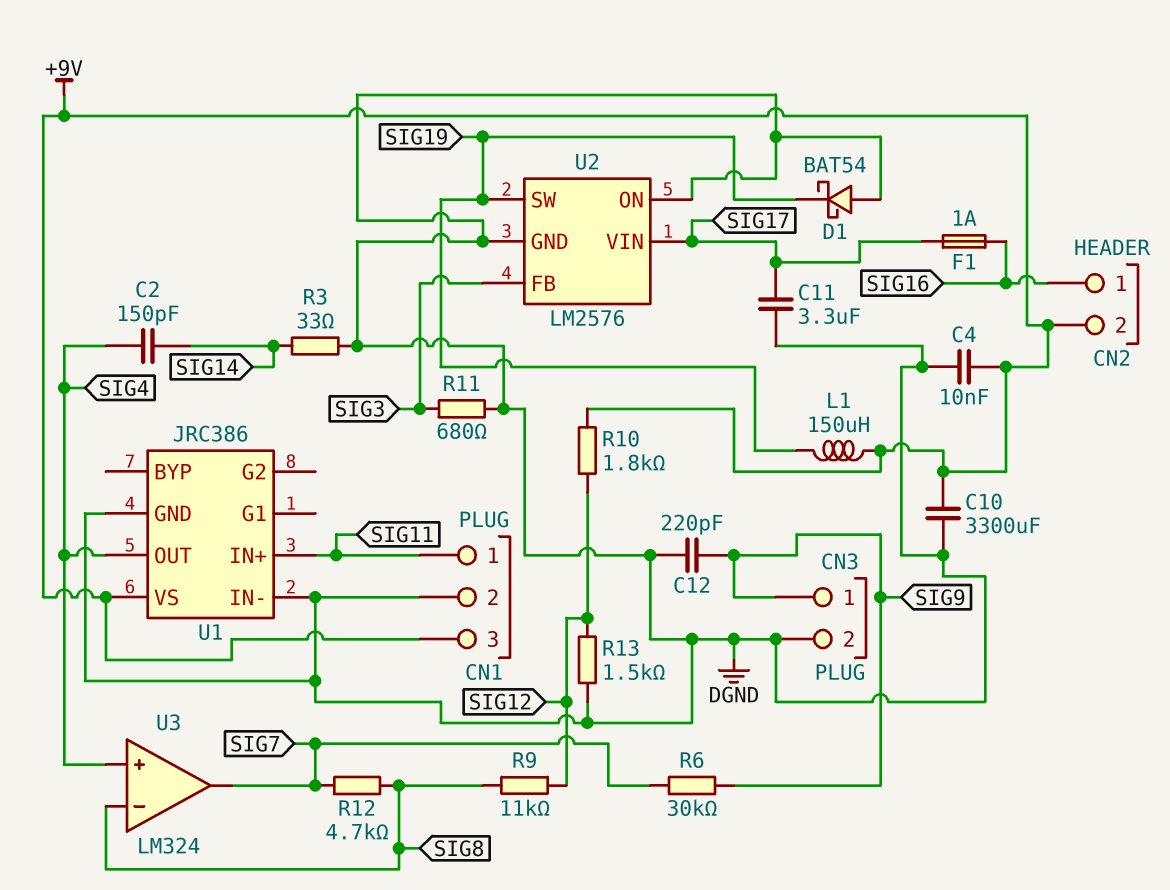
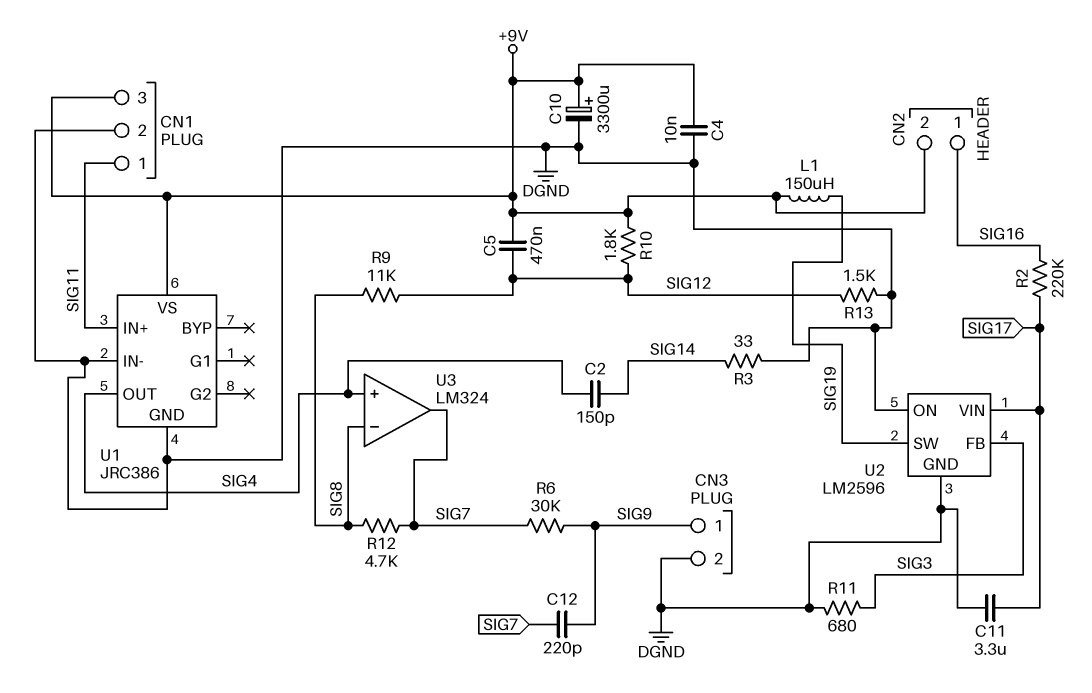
C5: none -> 470nF (+9V, SIG12)
C10: 3300uF (+9V, DGND) -> 3300uF (plus +9V, minus DGND)
C12: 220pF (DGND, SIG9) -> 220pF (SIG7, SIG9)
D1: schottky BAT54 (A DGND, K SIG19) -> none
F1: 1A (SIG16, SIG17) -> none
R2: none -> 220k (SIG16, SIG17)
U2: LM2576 -> LM2596

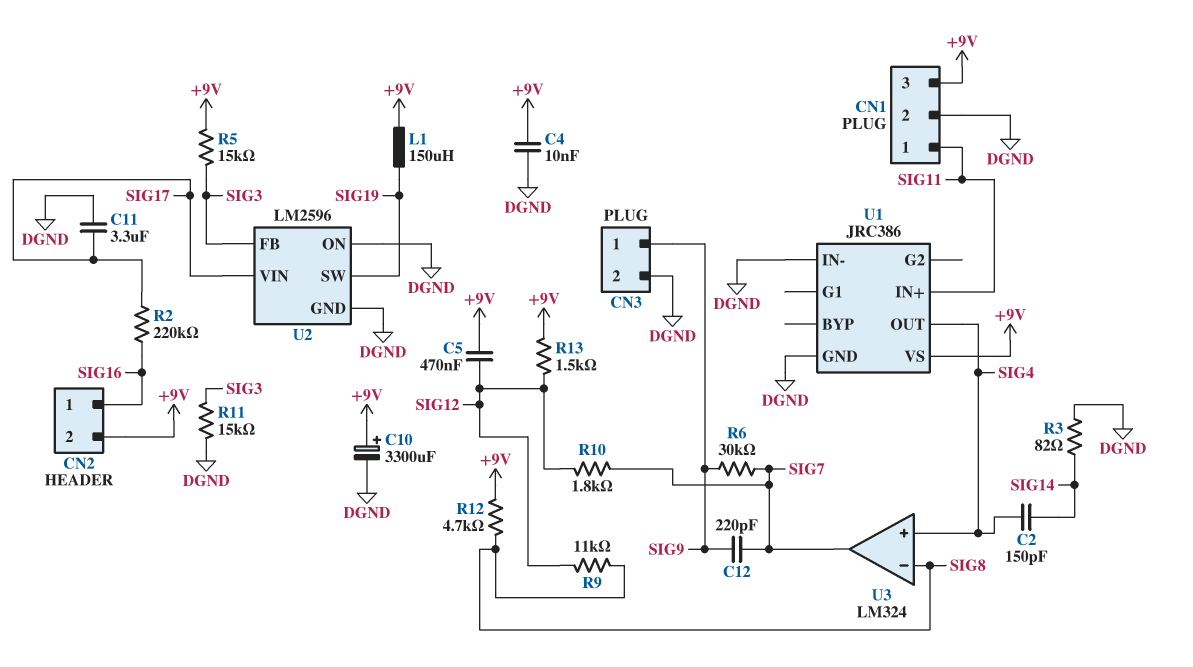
R3: 33 (DGND, SIG14) -> 82 (DGND, SIG14)
R5: none -> 15k (+9V, SIG3)
R10: 1.8k (+9V, SIG12) -> 1.8k (SIG7, SIG12)
R11: 680 (DGND, SIG3) -> 15k (DGND, SIG3)
R12: 4.7k (SIG7, SIG8) -> 4.7k (+9V, SIG8)
R13: 1.5k (DGND, SIG12) -> 1.5k (+9V, SIG12)

